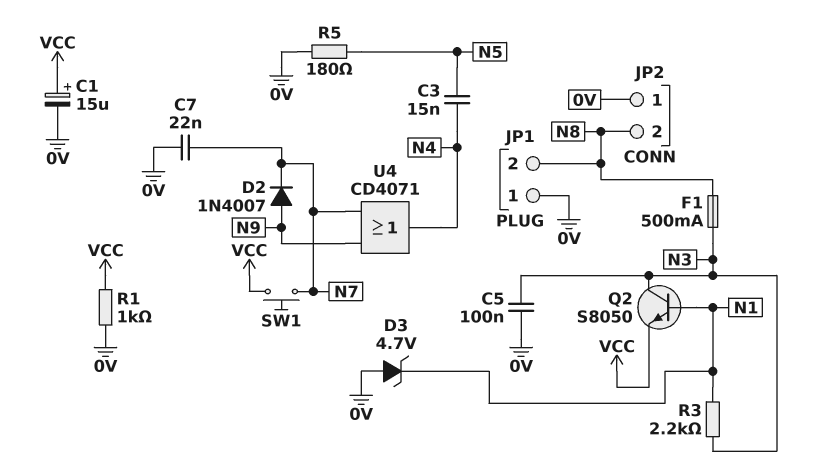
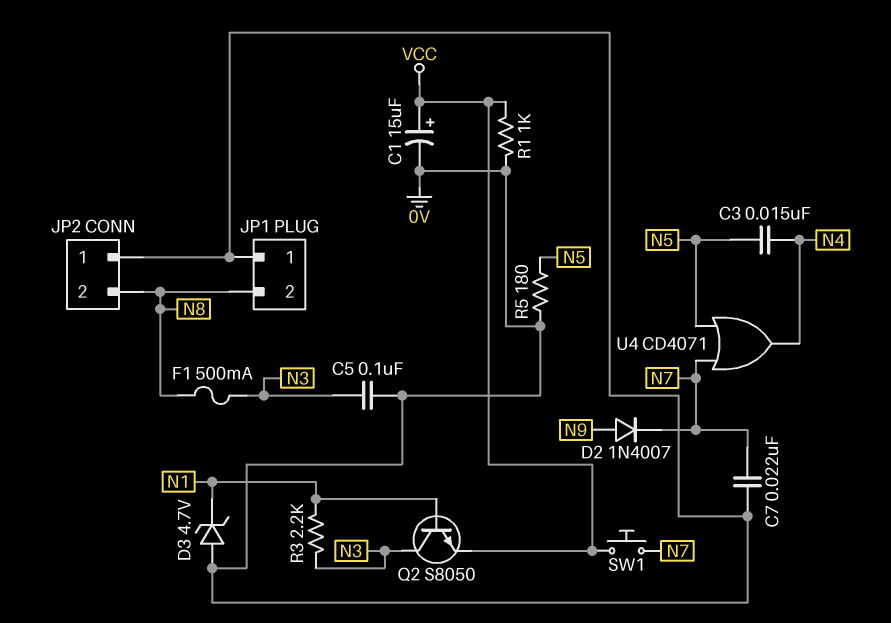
U4: OR CD4071 (in N7, in N9, out N4) -> OR CD4071 (in N5, in N7, out N4)

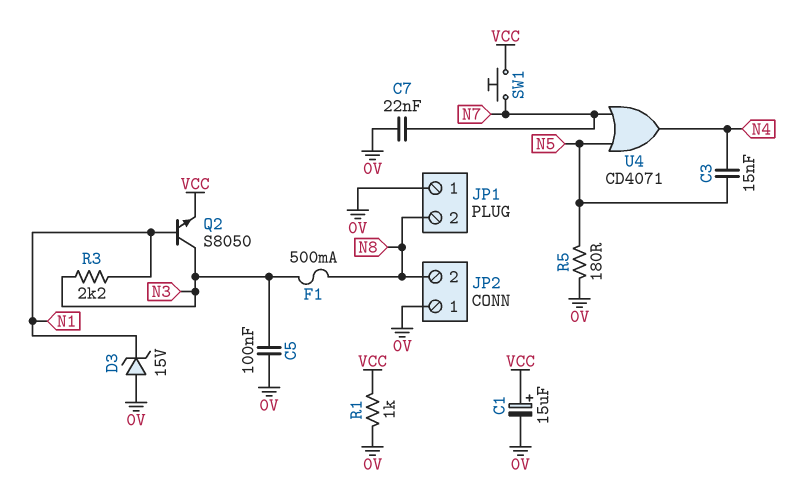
D2: diode 1N4007 (A N9, K N7) -> none
D3: zener 4.7V (A 0V, K N1) -> zener 15V (A 0V, K N1)

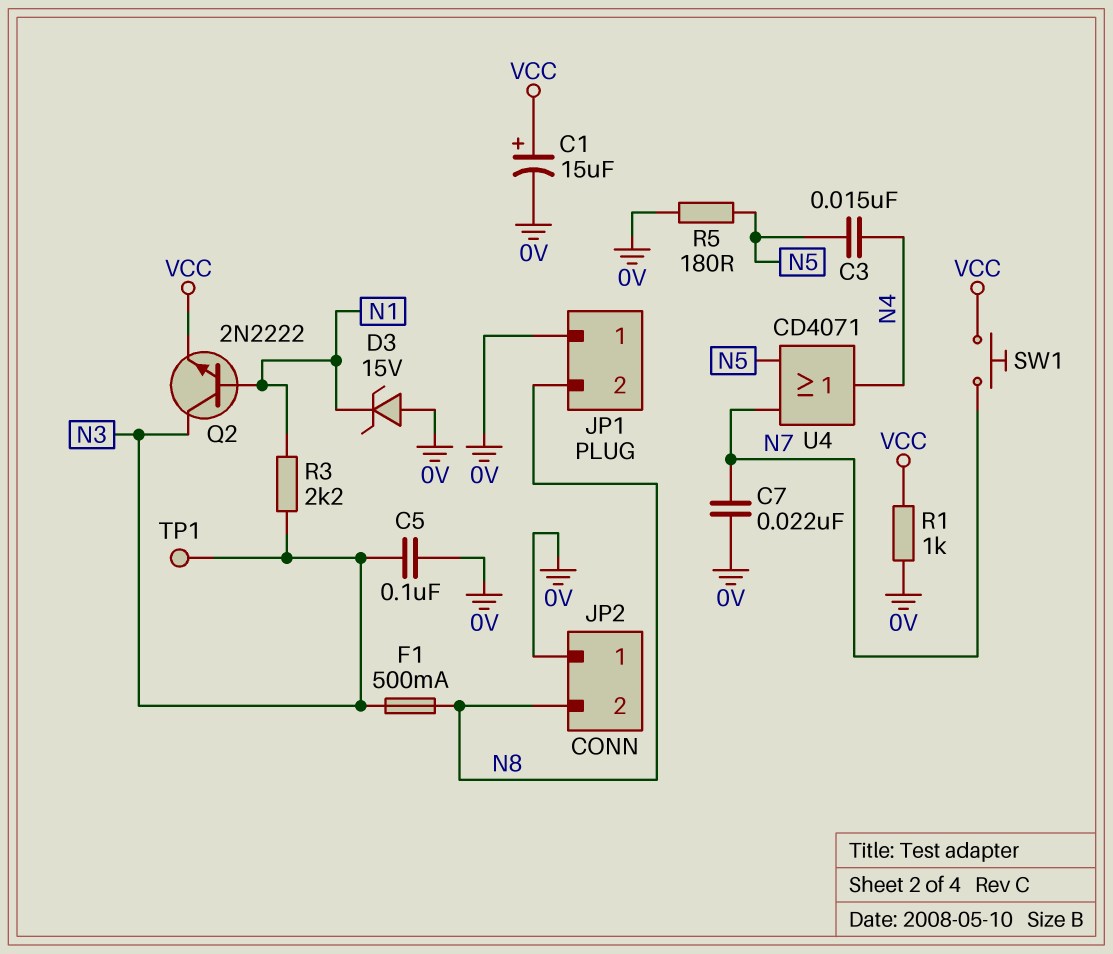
Q2: NPN S8050 (B N1, C N3, E VCC) -> NPN 2N2222 (B N1, C N3, E VCC)
TP1: none -> test point (N3)

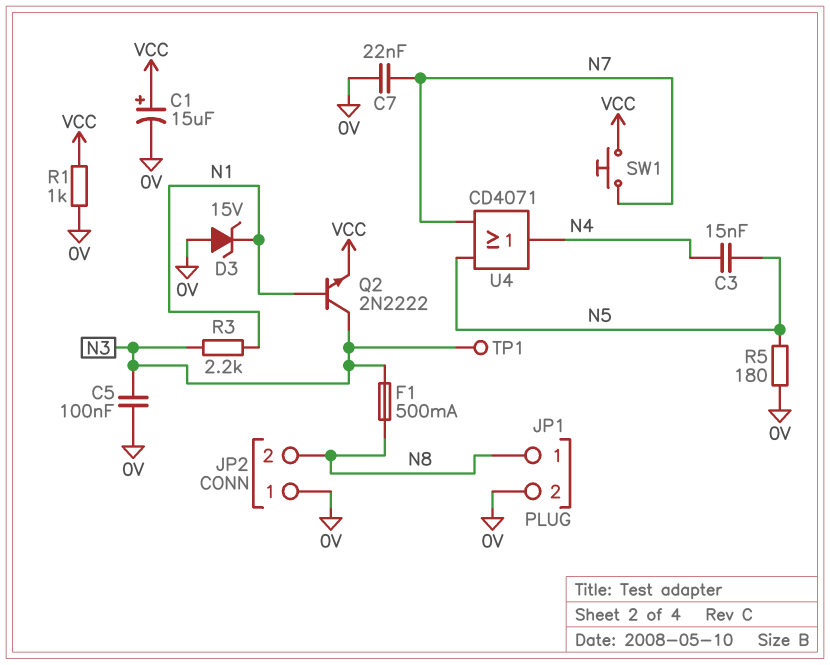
JP1 pin 1: 0V -> N8
JP1 pin 2: N8 -> 0V

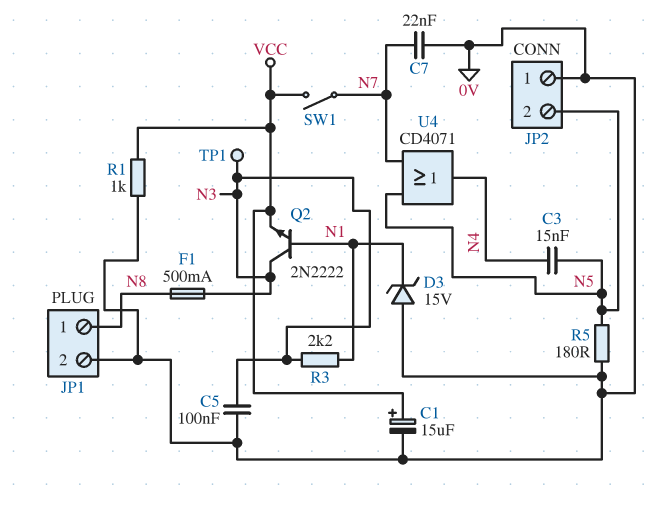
JP2 pin 2: N8 -> N5
SW1: button (N7, VCC) -> switch (N7, VCC)

